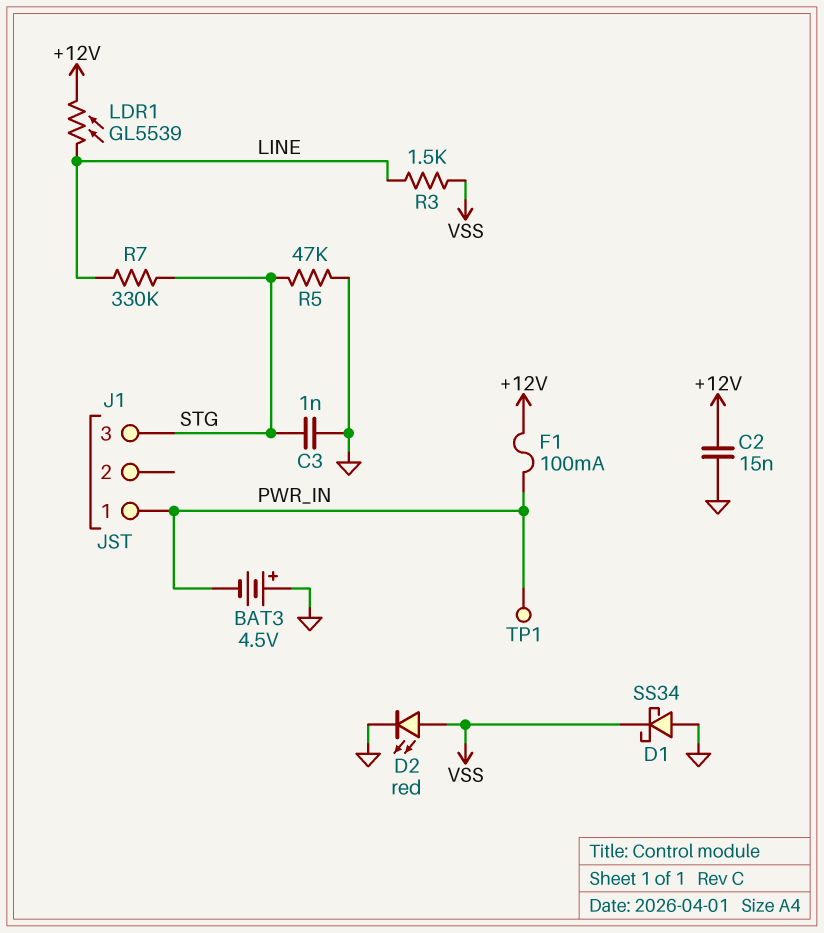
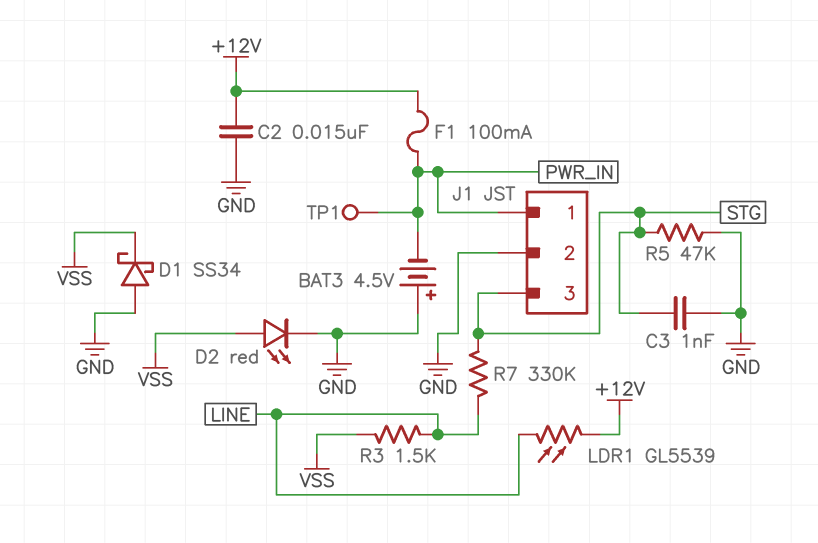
J1 pin 2: none -> GND

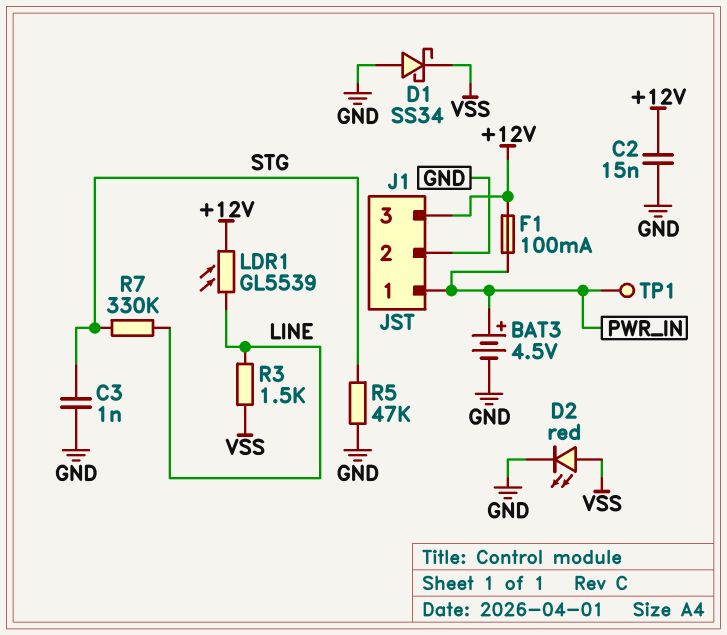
BAT3: 4.5V (plus GND, minus PWR_IN) -> 4.5V (plus PWR_IN, minus GND)
J1 pin 3: STG -> +12V

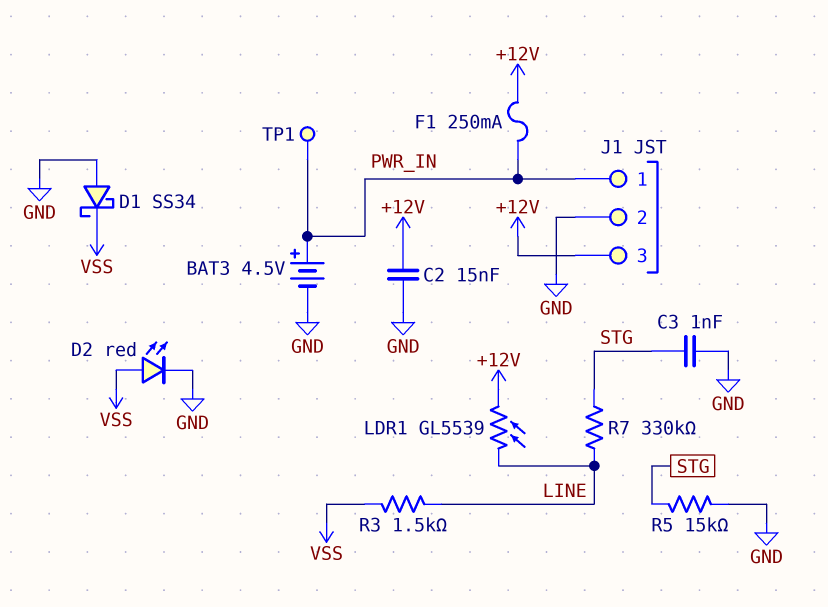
F1: 100mA (+12V, PWR_IN) -> 250mA (+12V, PWR_IN)
R5: 47k (GND, STG) -> 15k (GND, STG)

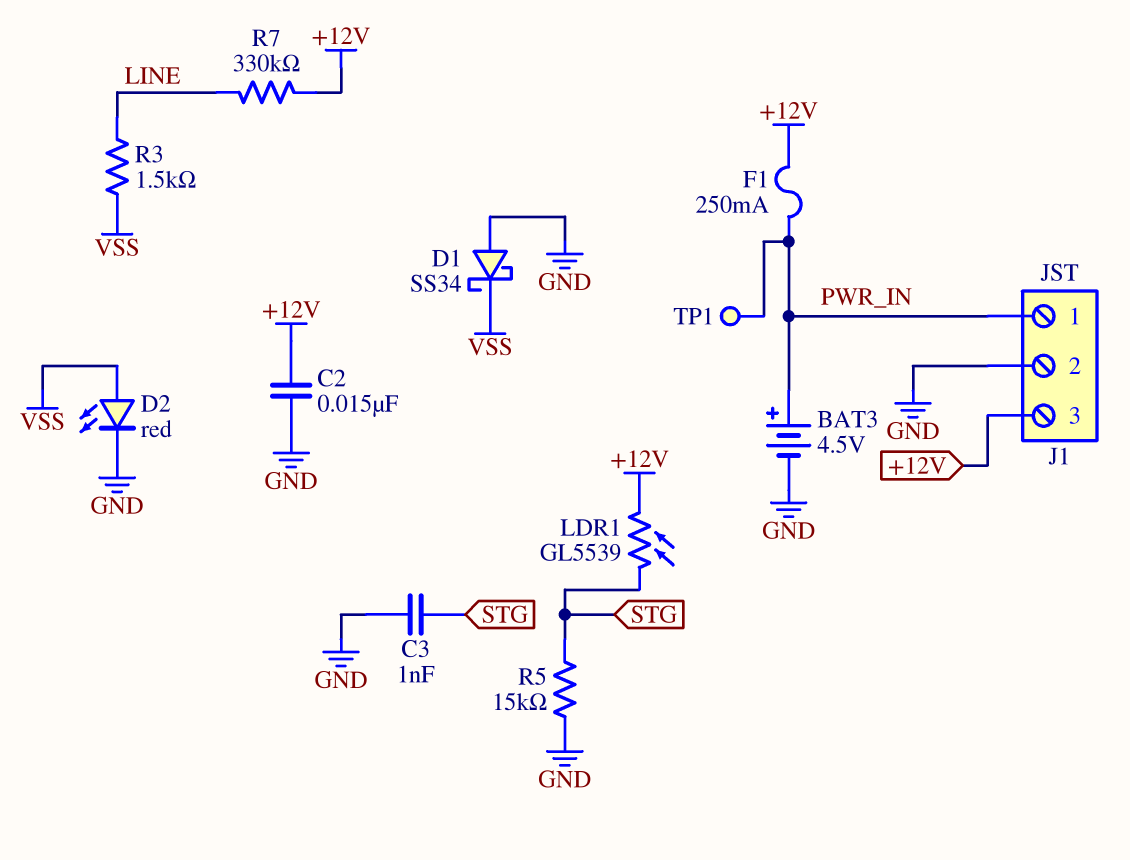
LDR1: GL5539 (+12V, LINE) -> GL5539 (+12V, STG)
R7: 330k (LINE, STG) -> 330k (+12V, LINE)

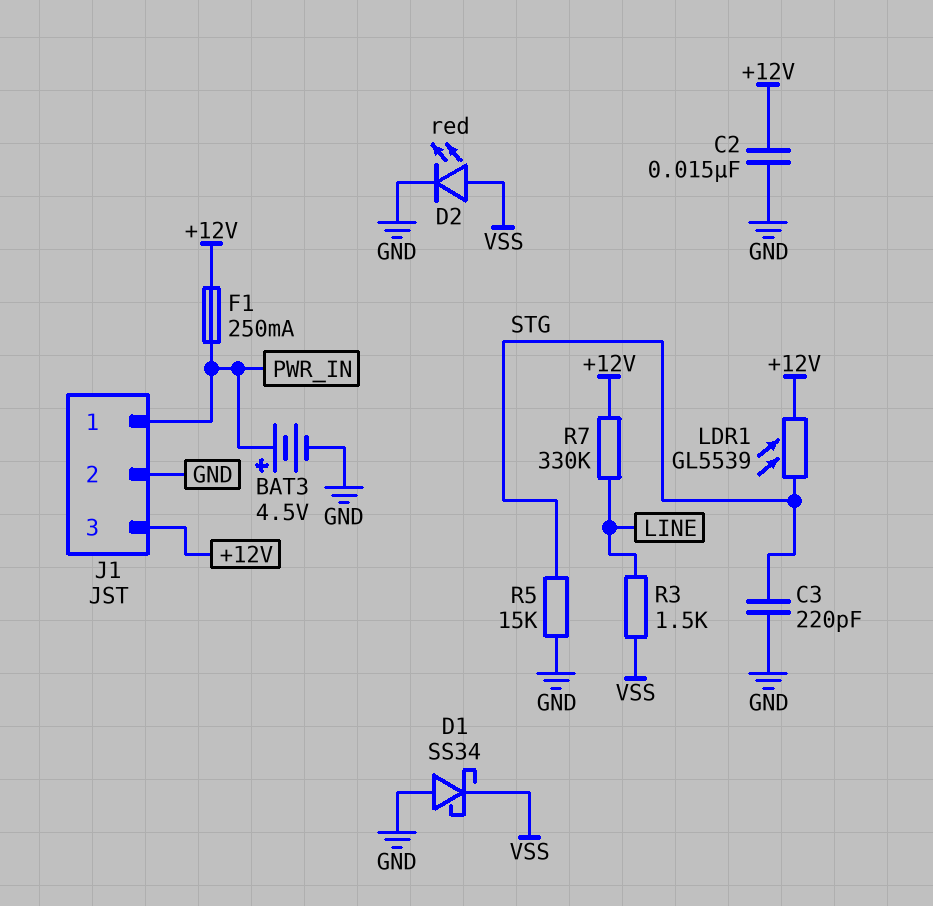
C3: 1nF (GND, STG) -> 220pF (GND, STG)
TP1: test point (PWR_IN) -> none

